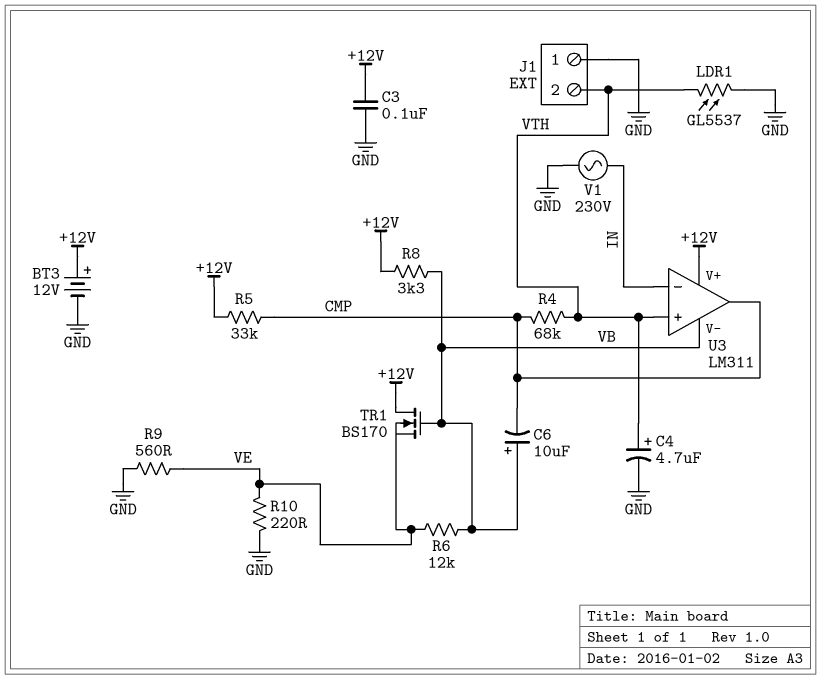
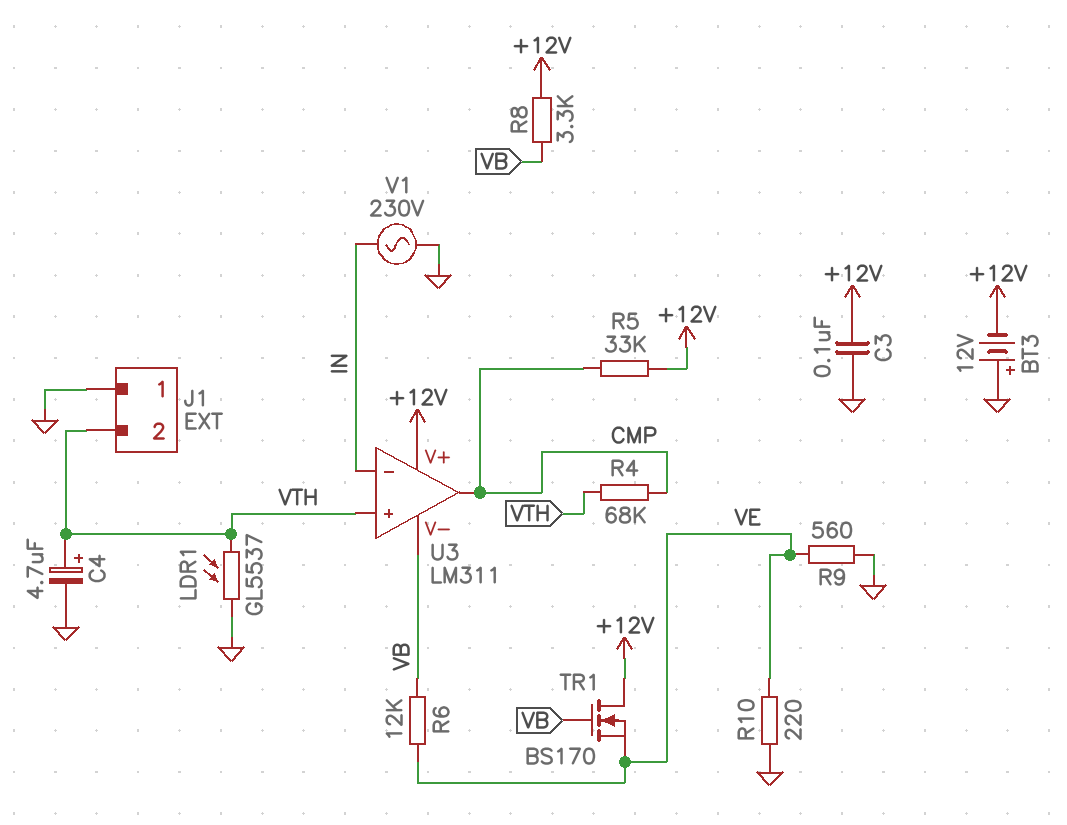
BT3: 12V (plus +12V, minus GND) -> 12V (plus GND, minus +12V)
C6: 10uF (plus VB, minus CMP) -> none

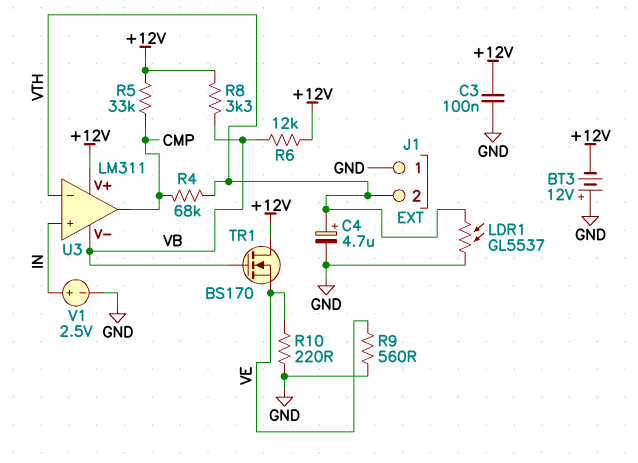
R6: 12k (VB, VE) -> 12k (+12V, VB)
U3 pin in+: VTH -> IN
U3 pin in-: IN -> VTH
V1: AC 230V (GND, IN) -> 2.5V (plus IN, minus GND)

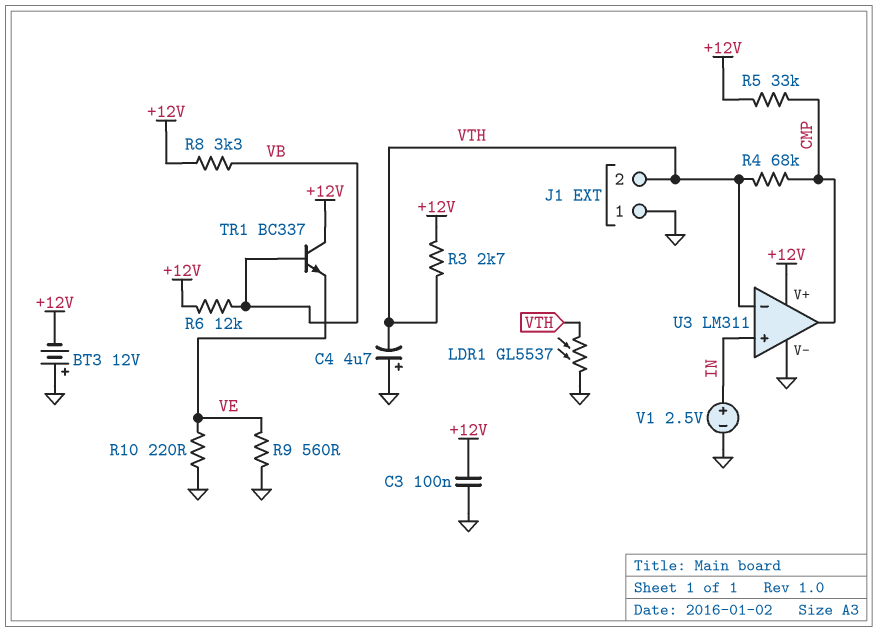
C4: 4.7uF (plus VTH, minus GND) -> 4.7uF (plus GND, minus VTH)
R3: none -> 2.7k (+12V, VTH)
TR1: NMOS BS170 (G VB, D +12V, S VE) -> NPN BC337 (B VB, C +12V, E VE)
U3 pin V-: VB -> GND

